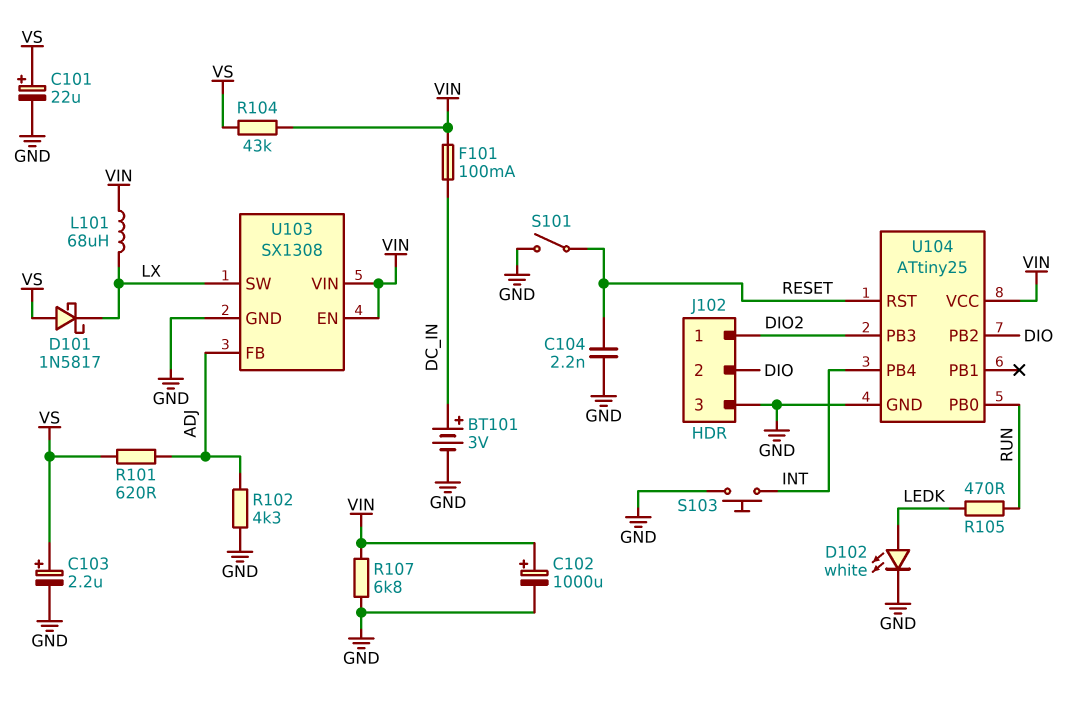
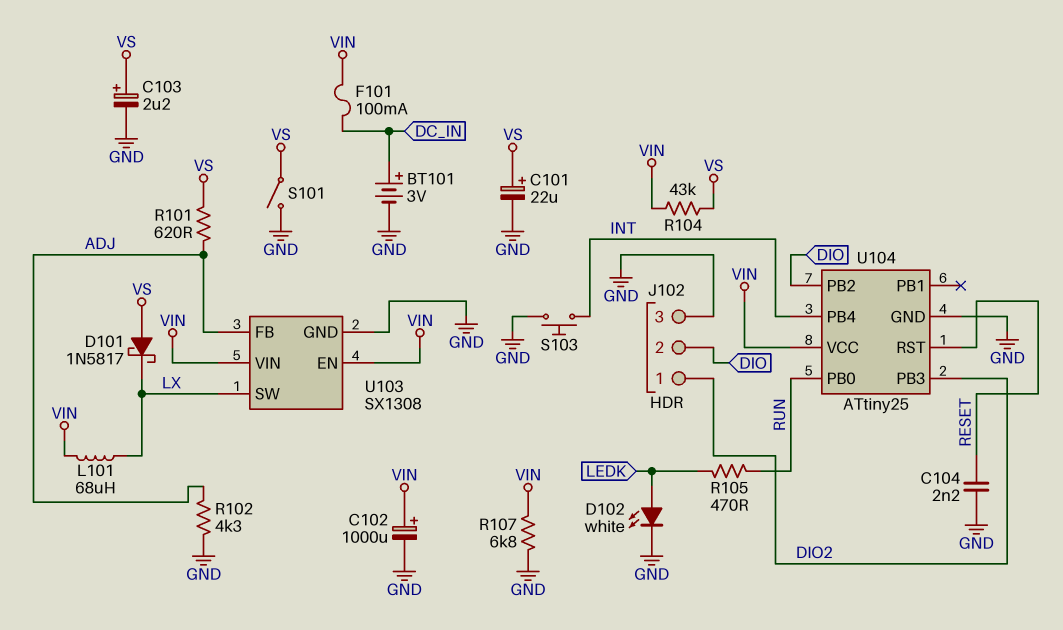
S101: switch (GND, RESET) -> switch (GND, VS)

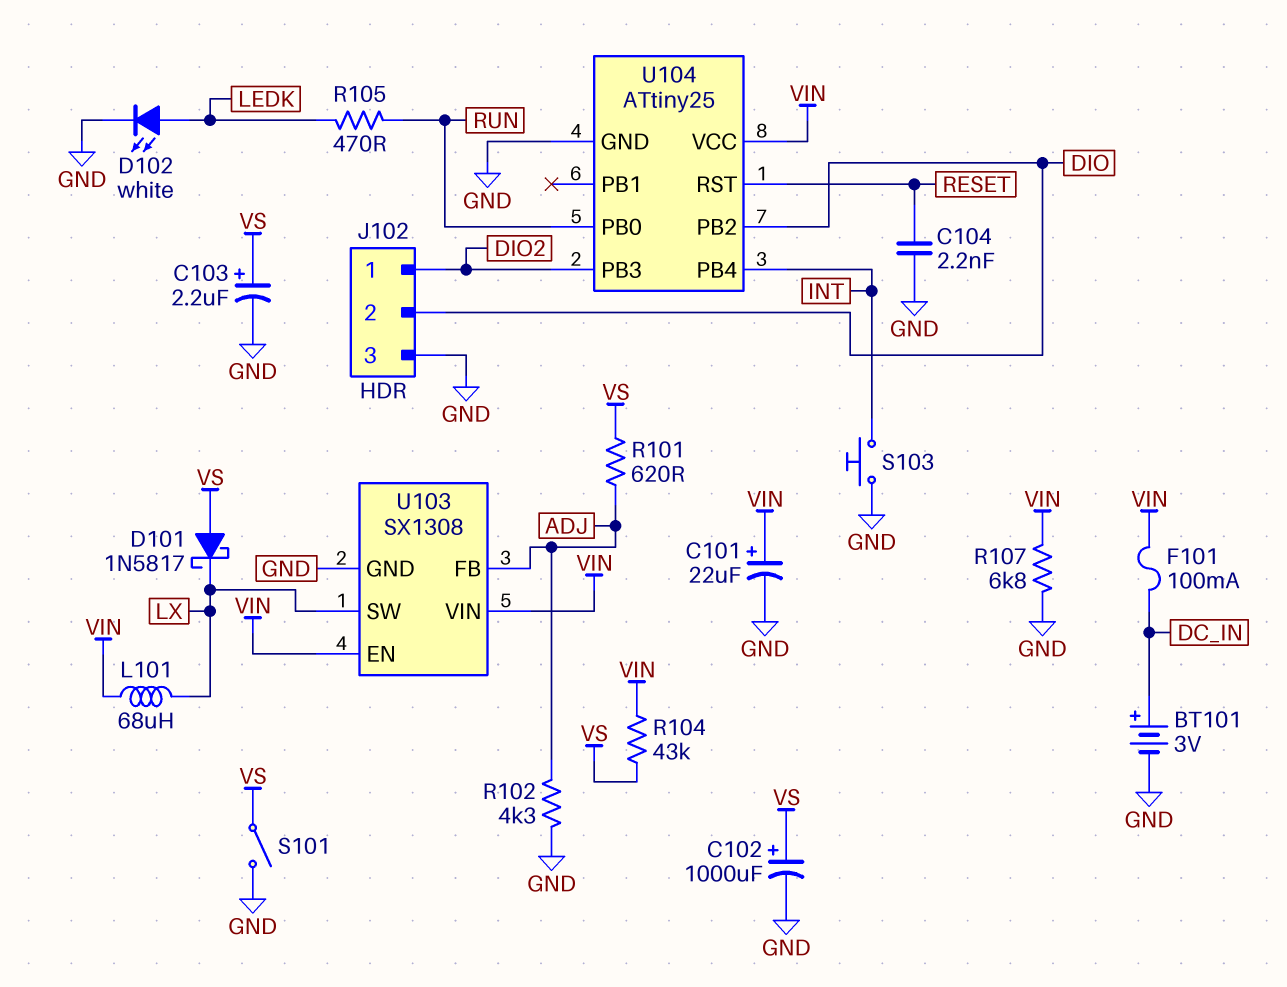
C101: 22uF (plus VS, minus GND) -> 22uF (plus VIN, minus GND)
C102: 1000uF (plus VIN, minus GND) -> 1000uF (plus VS, minus GND)

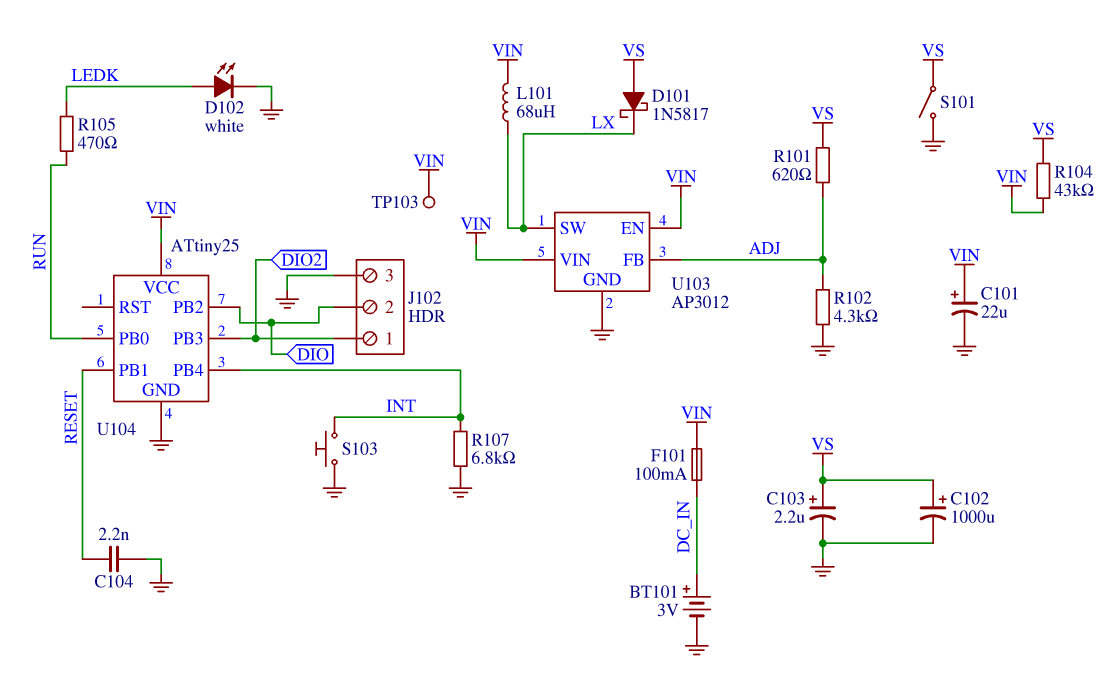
R107: 6.8k (GND, VIN) -> 6.8k (GND, INT)
TP103: none -> test point (VIN)
U103: SX1308 -> AP3012
U104 pin PB1: none -> RESET
U104 pin RST: RESET -> none

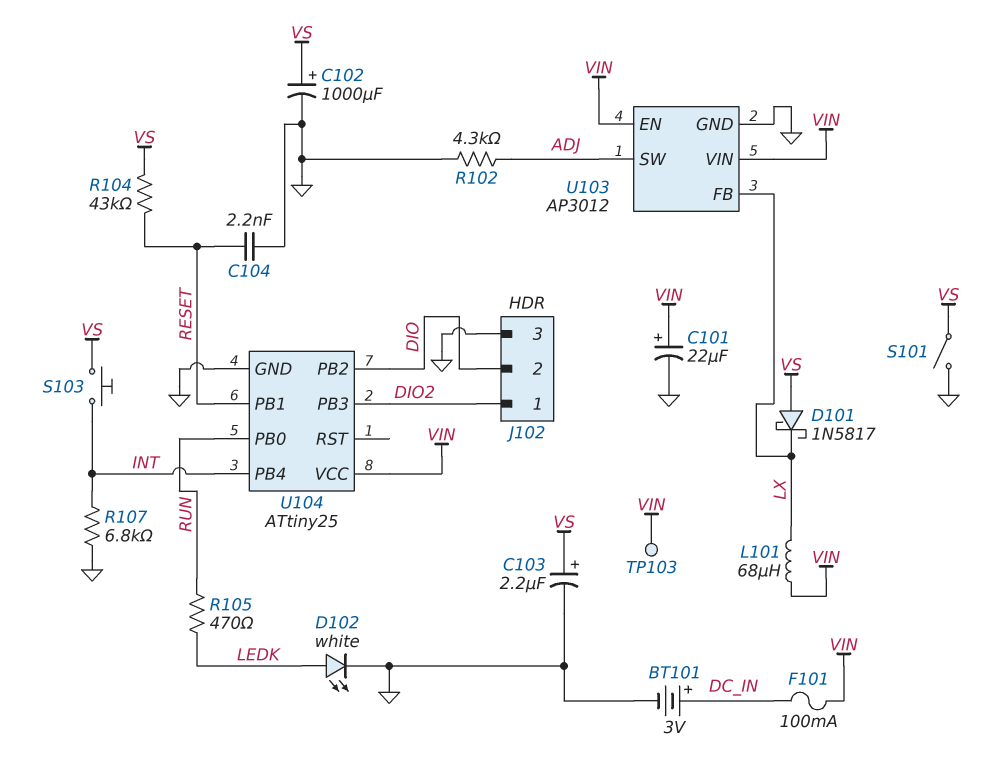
R101: 620 (ADJ, VS) -> none
R104: 43k (VIN, VS) -> 43k (RESET, VS)
S103: button (GND, INT) -> button (INT, VS)
U103 pin FB: ADJ -> LX
U103 pin SW: LX -> ADJ

